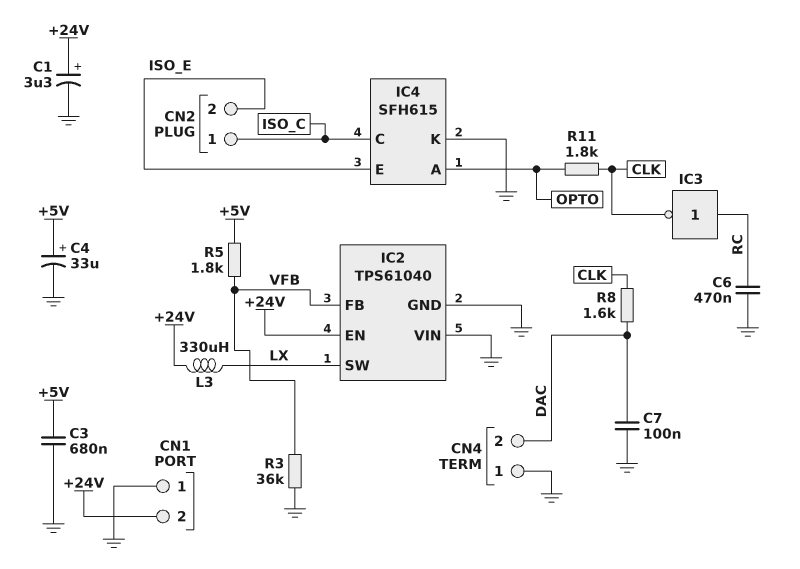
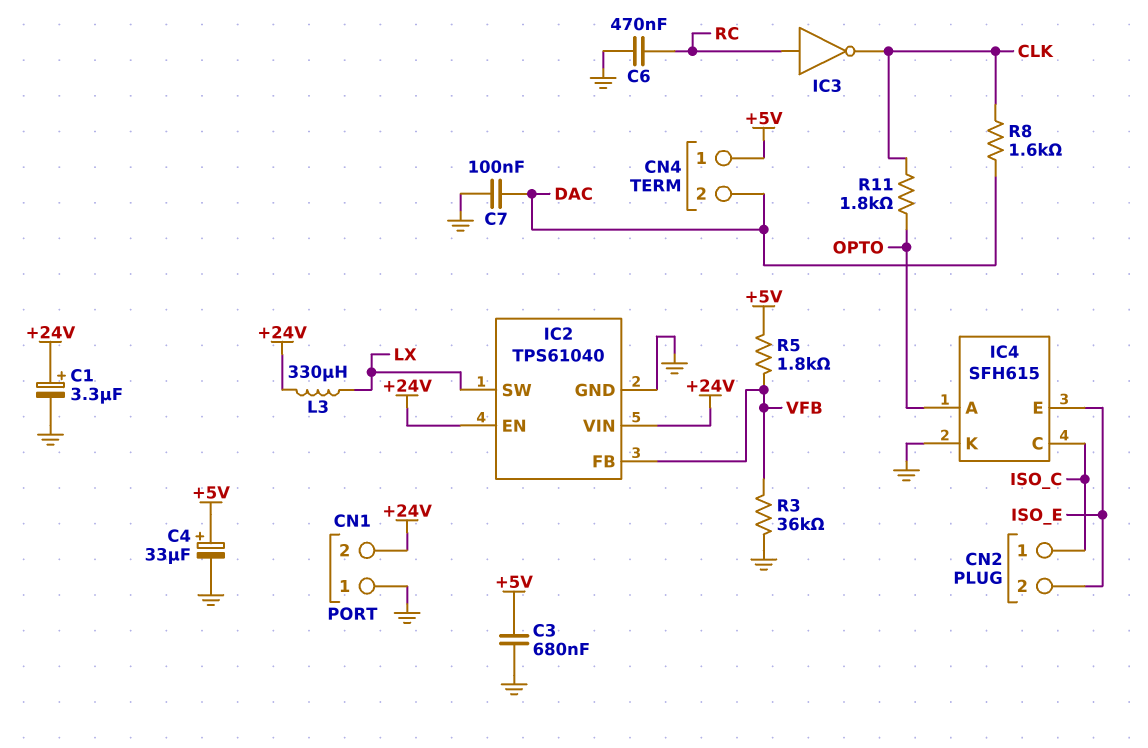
CN4 pin 1: GND -> +5V
IC2 pin VIN: GND -> +24V

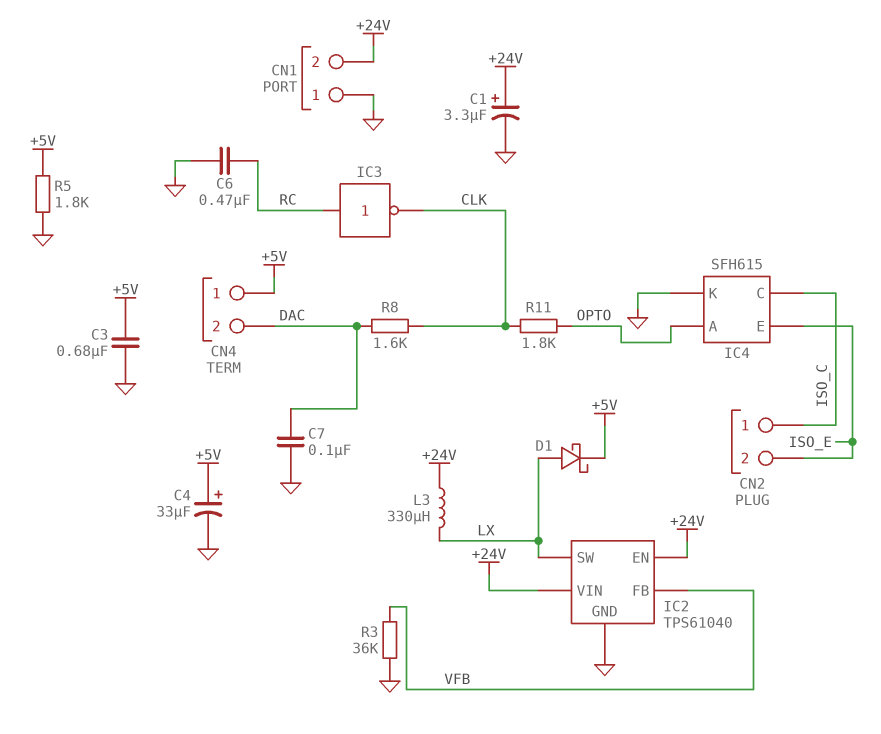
D1: none -> schottky (A LX, K +5V)
R5: 1.8k (+5V, VFB) -> 1.8k (+5V, GND)

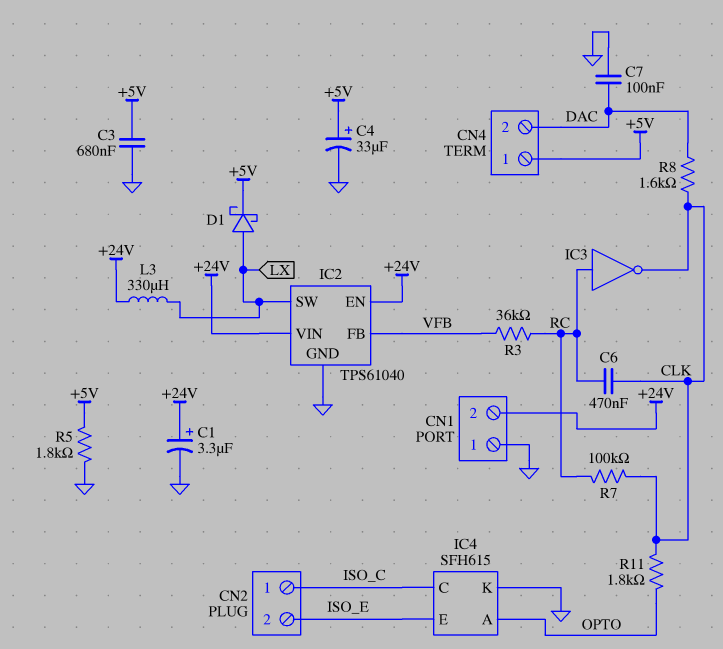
C6: 470nF (GND, RC) -> 470nF (CLK, RC)
R3: 36k (GND, VFB) -> 36k (RC, VFB)
R7: none -> 100k (CLK, RC)

